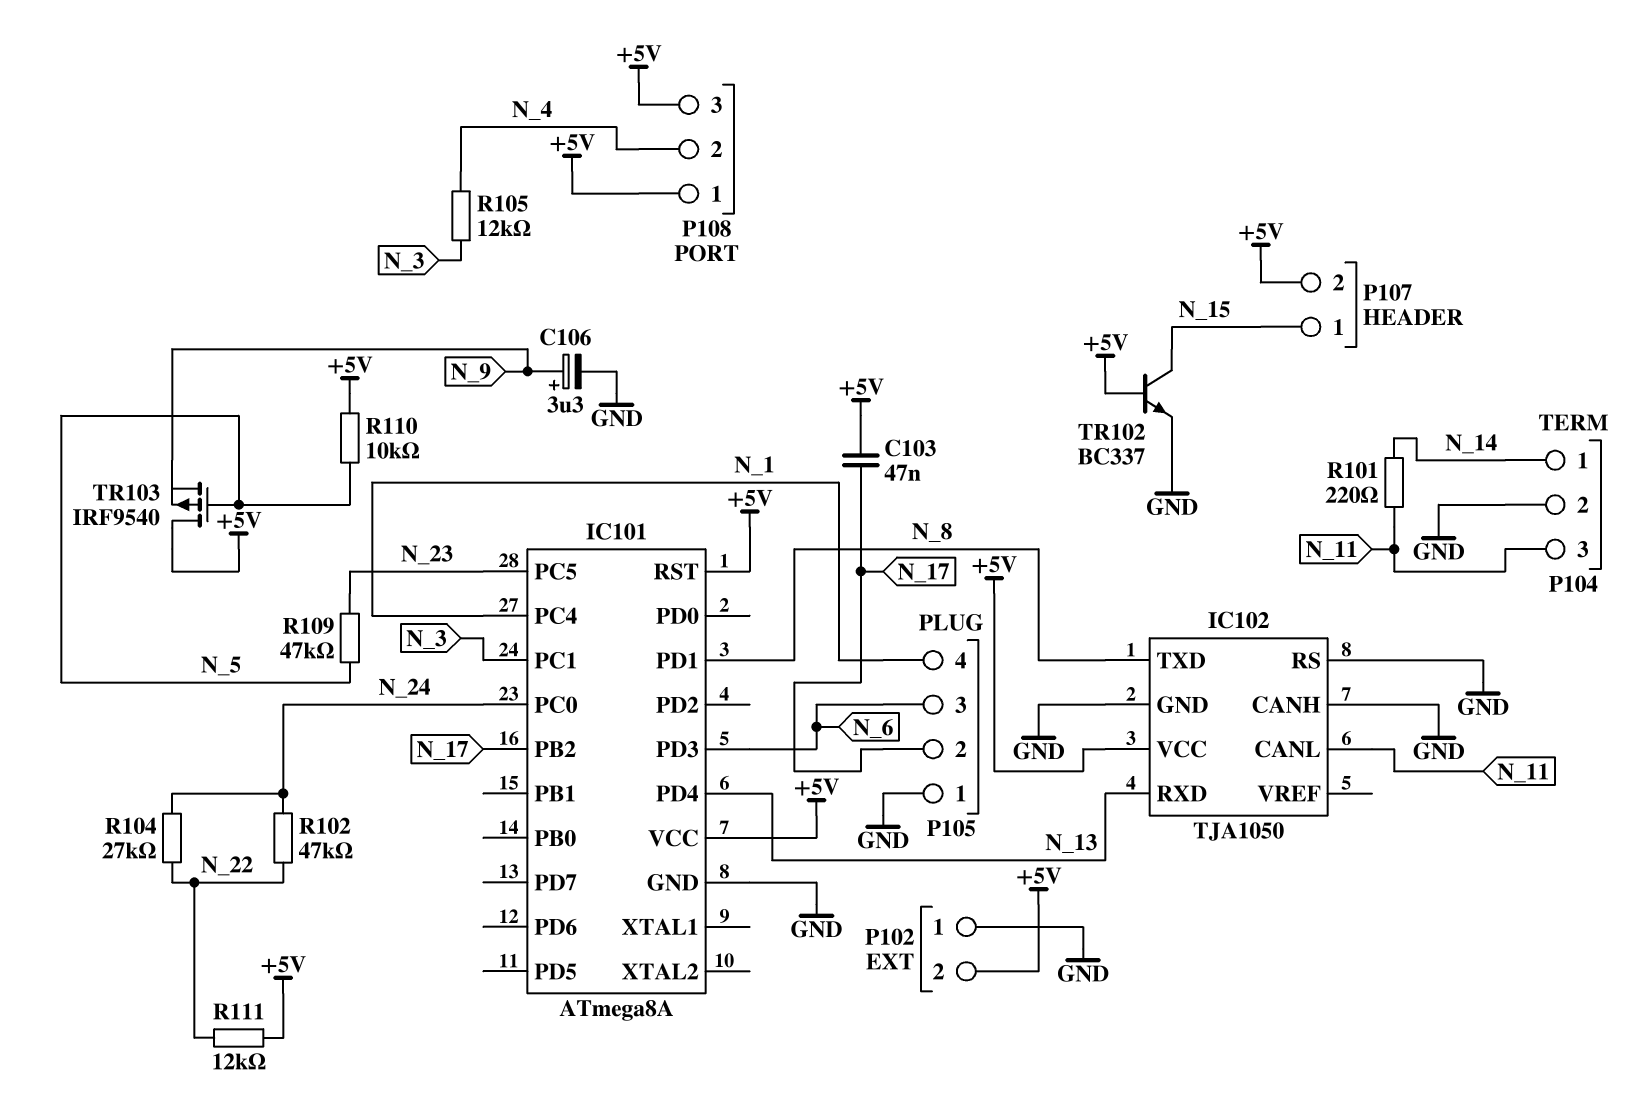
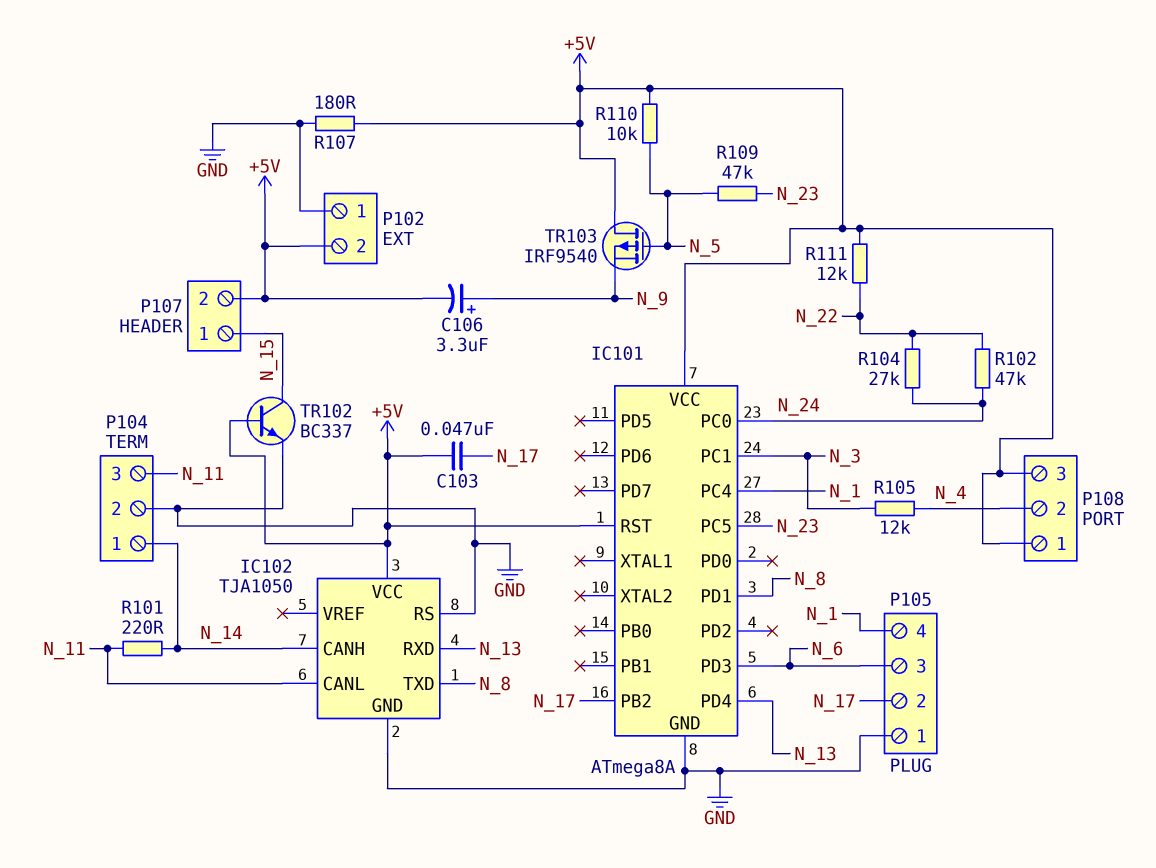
C106: 3.3uF (plus N_9, minus GND) -> 3.3uF (plus N_9, minus +5V)
IC102 pin CANH: GND -> N_14
R107: none -> 180 (+5V, GND)

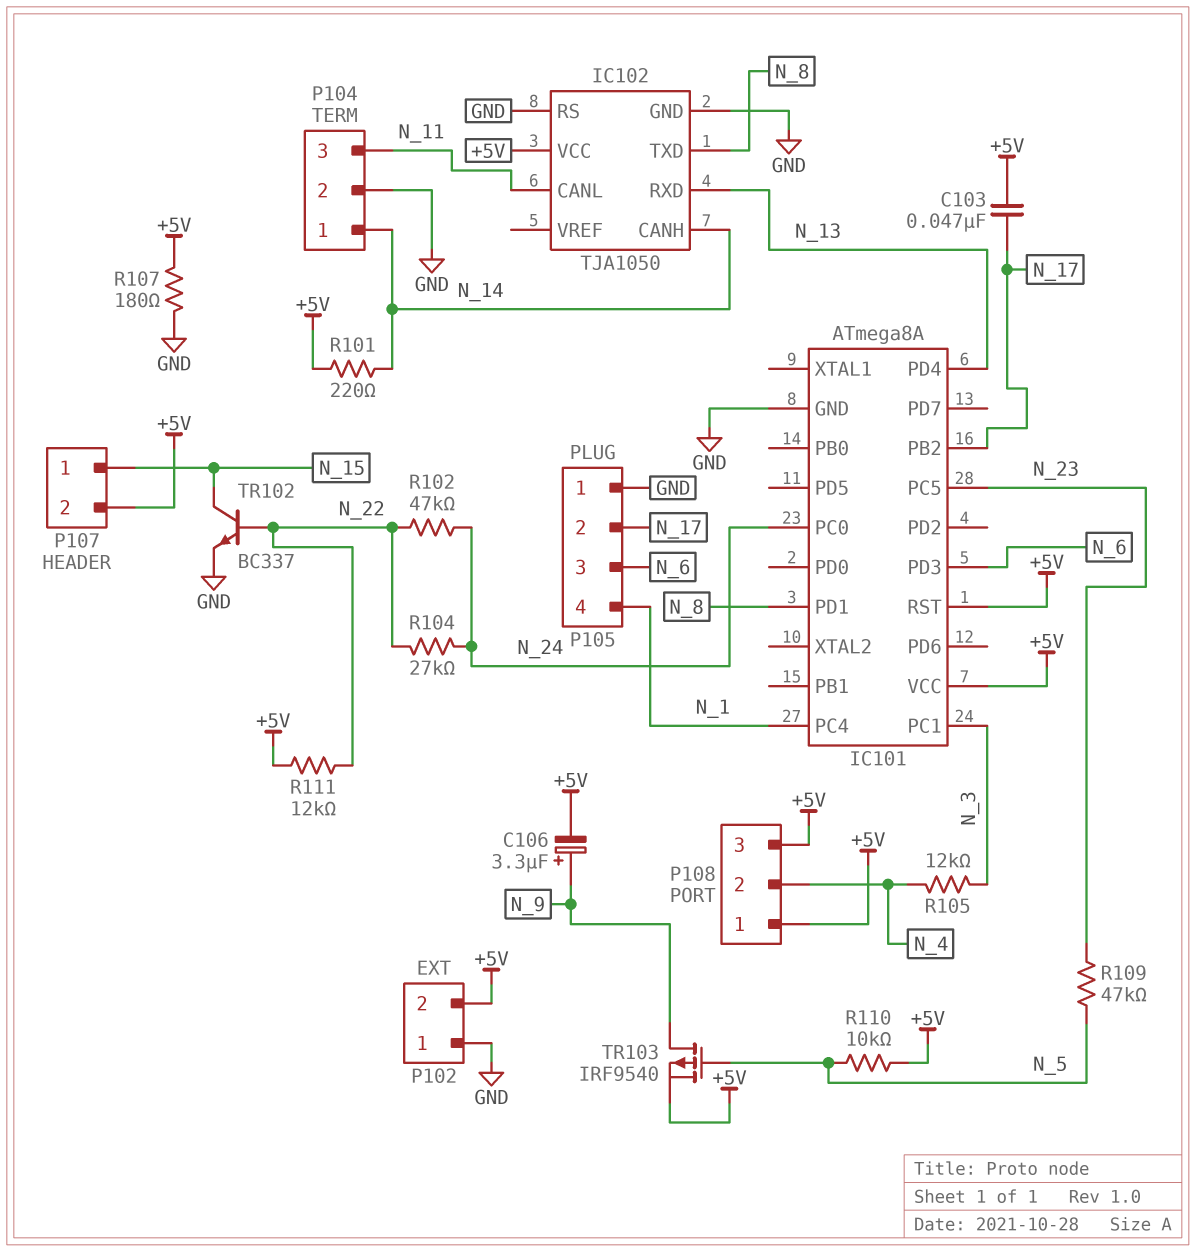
R101: 220 (N_11, N_14) -> 220 (+5V, N_14)
TR102: NPN BC337 (B +5V, C N_15, E GND) -> NPN BC337 (B N_22, C N_15, E GND)
TR103: PMOS IRF9540 (G N_5, D +5V, S N_9) -> PMOS IRF9540 (G N_5, D N_9, S +5V)

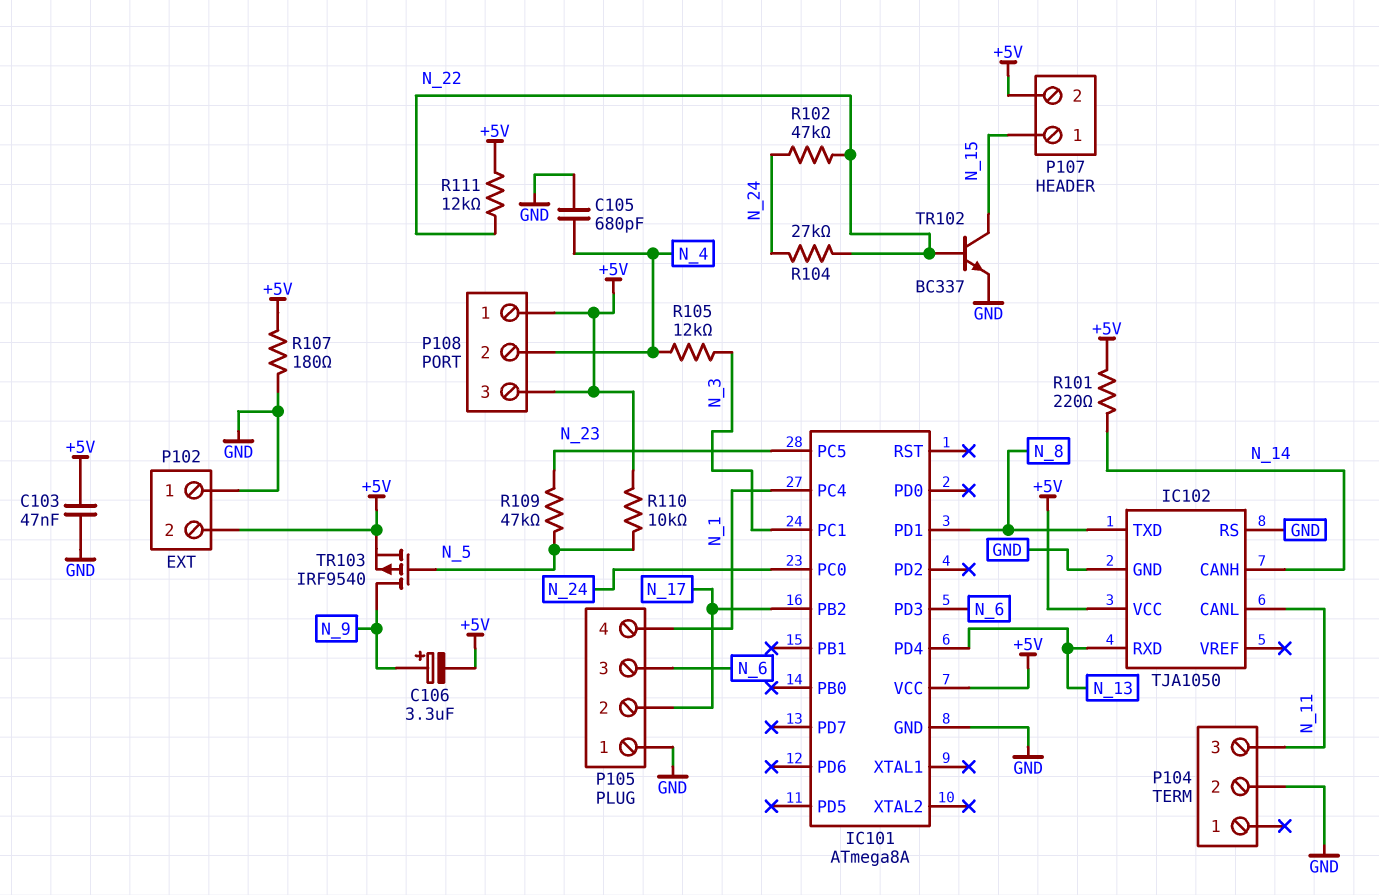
C103: 47nF (+5V, N_17) -> 47nF (+5V, GND)
C105: none -> 680pF (GND, N_4)
IC101 pin RST: +5V -> none
P104 pin 1: N_14 -> none

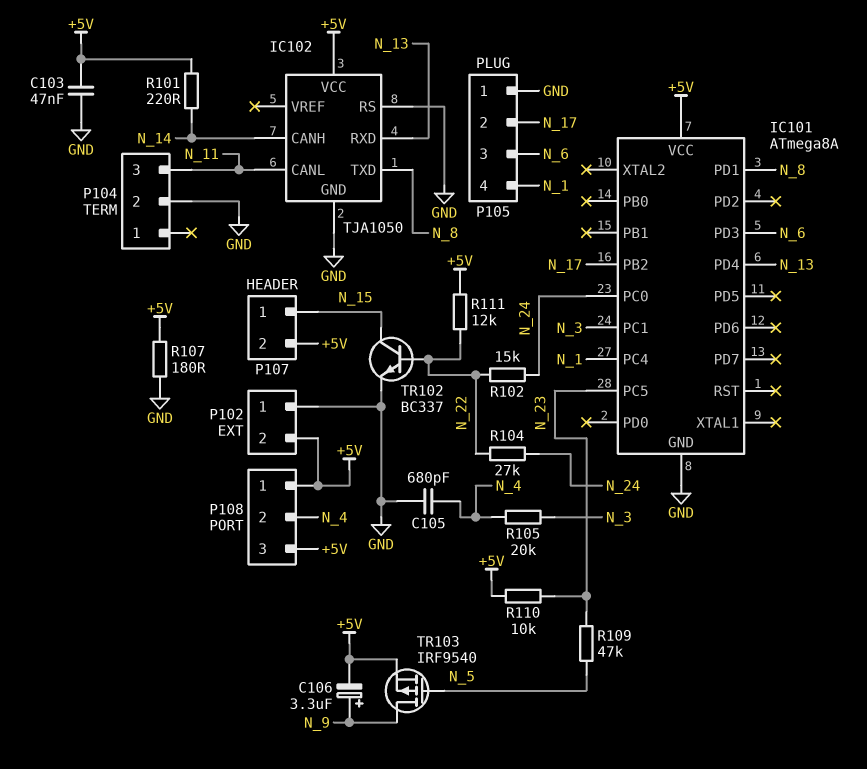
R102: 47k (N_22, N_24) -> 15k (N_22, N_24)
R105: 12k (N_3, N_4) -> 20k (N_3, N_4)
R110: 10k (+5V, N_5) -> 10k (+5V, N_23)

